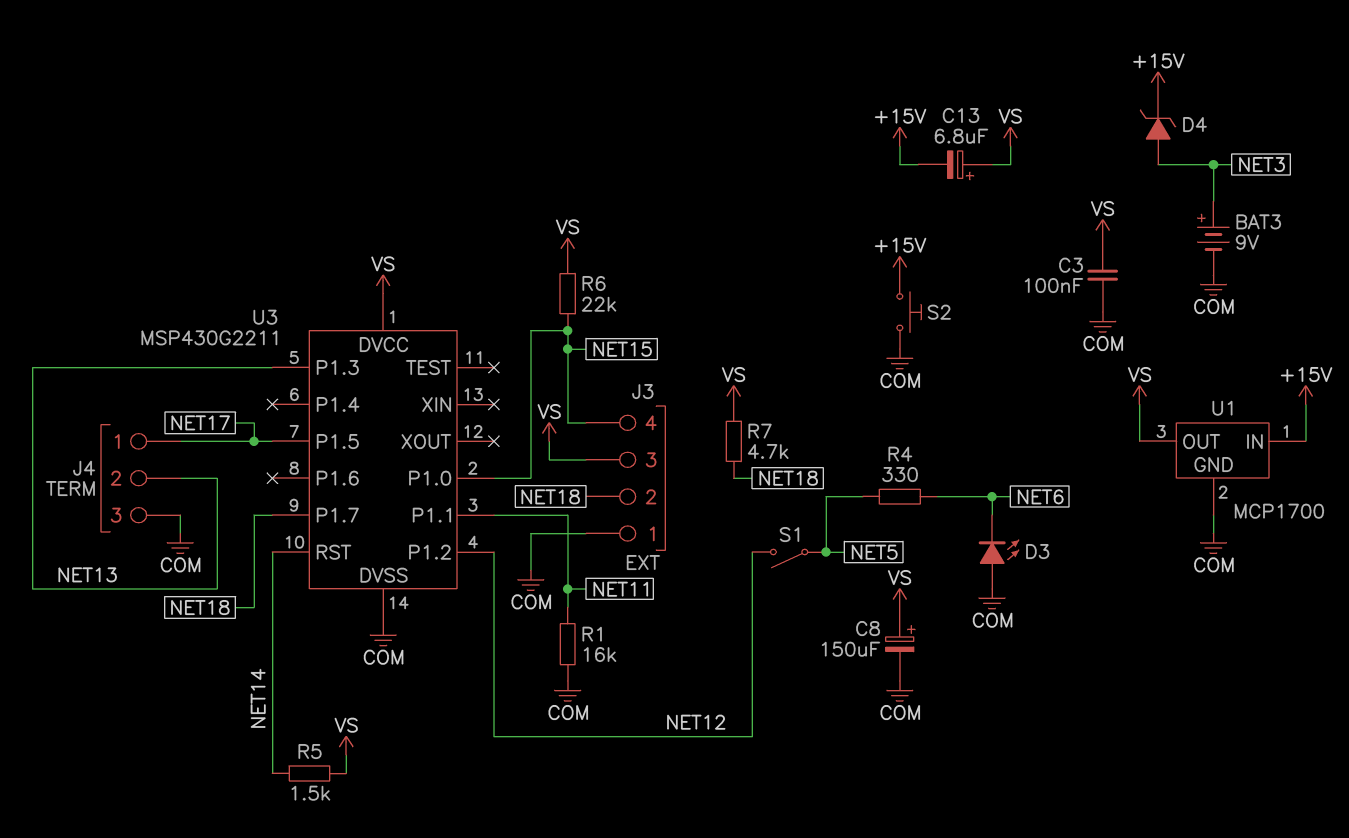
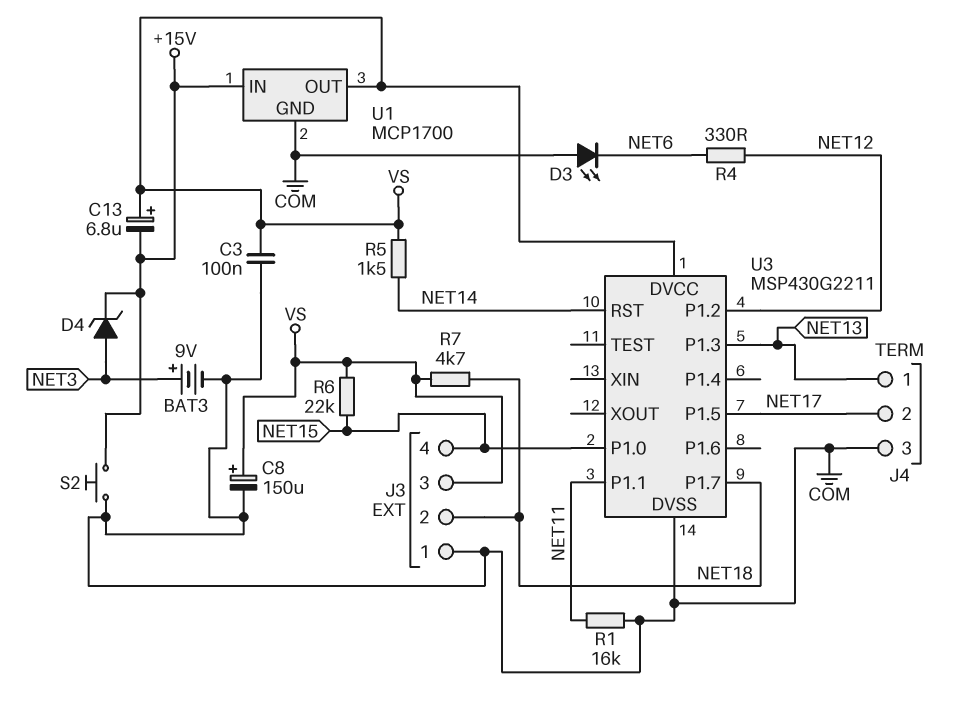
J4 pin 1: NET17 -> NET13
J4 pin 2: NET13 -> NET17
R4: 330 (NET5, NET6) -> 330 (NET6, NET12)
S1: switch (NET5, NET12) -> none

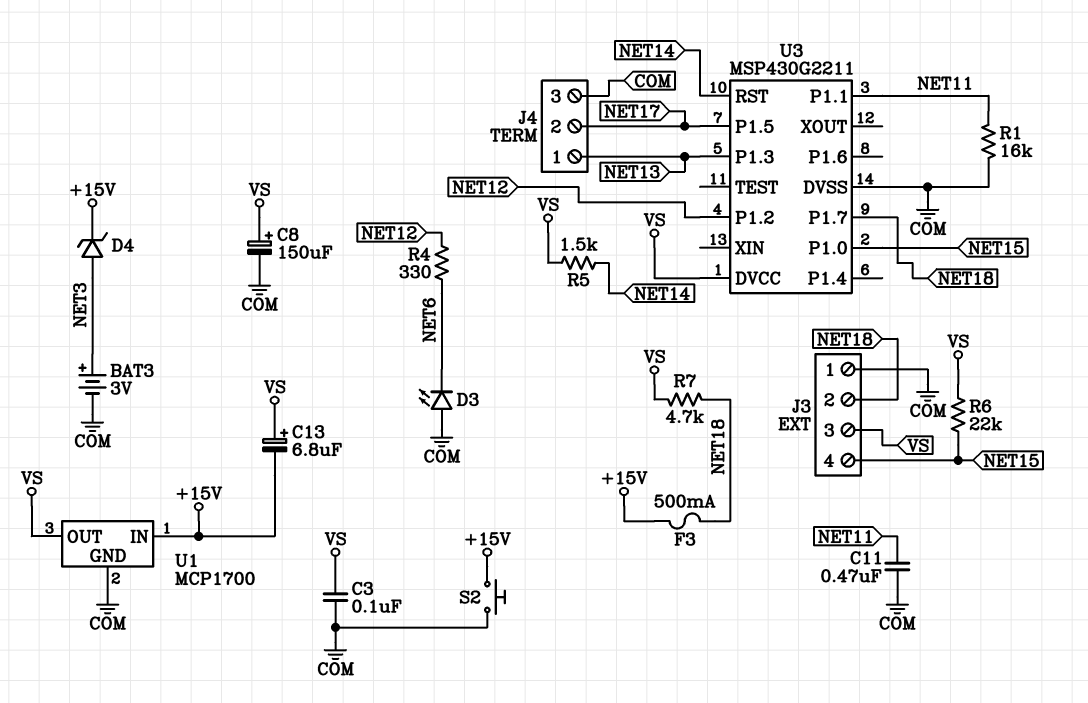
BAT3: 9V (plus NET3, minus COM) -> 3V (plus NET3, minus COM)
C11: none -> 470nF (COM, NET11)
F3: none -> 500mA (+15V, NET18)

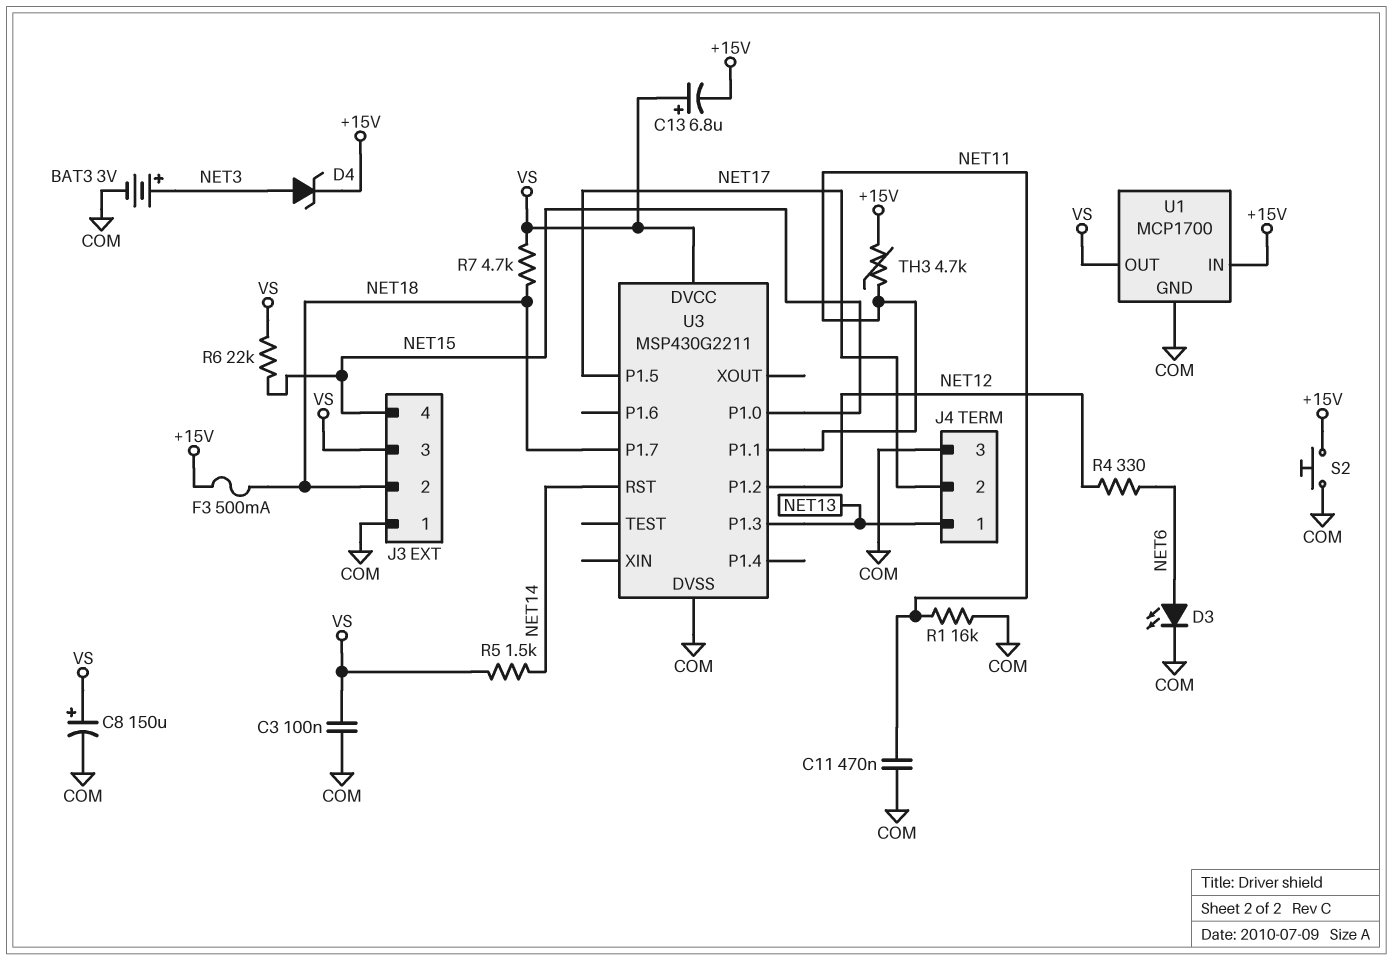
D3: LED (A COM, K NET6) -> LED (A NET6, K COM)
TH3: none -> 4.7k (+15V, NET11)

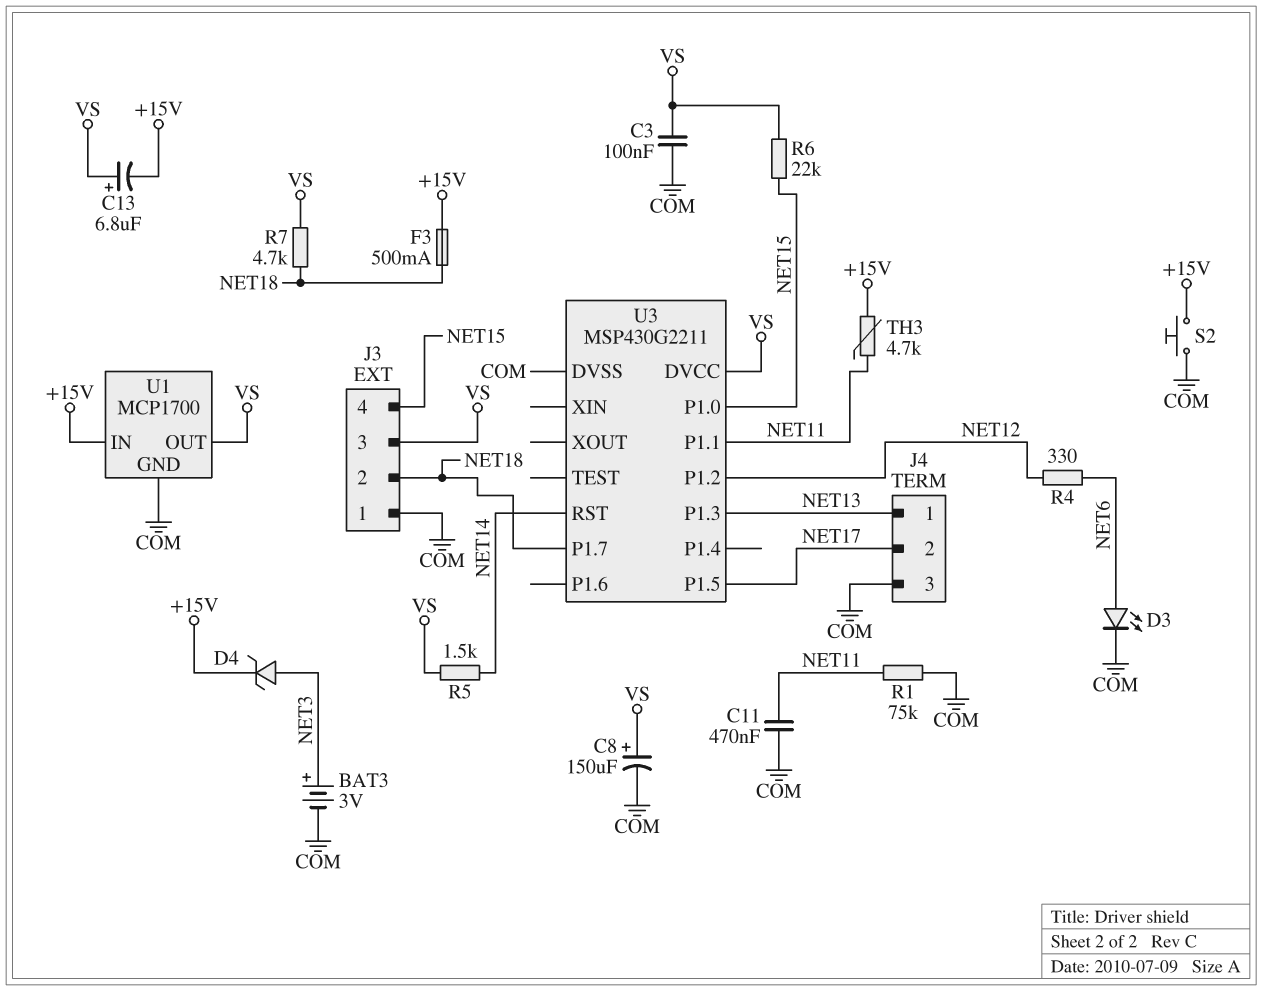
R1: 16k (COM, NET11) -> 75k (COM, NET11)

